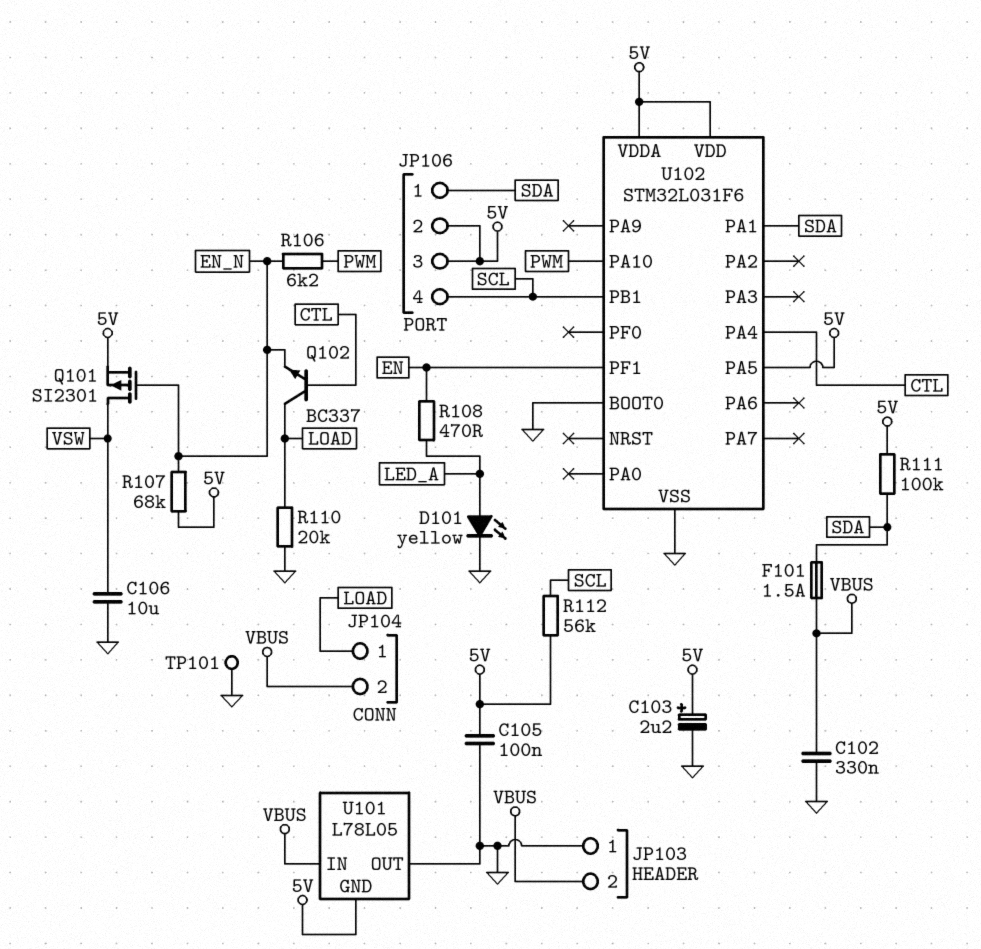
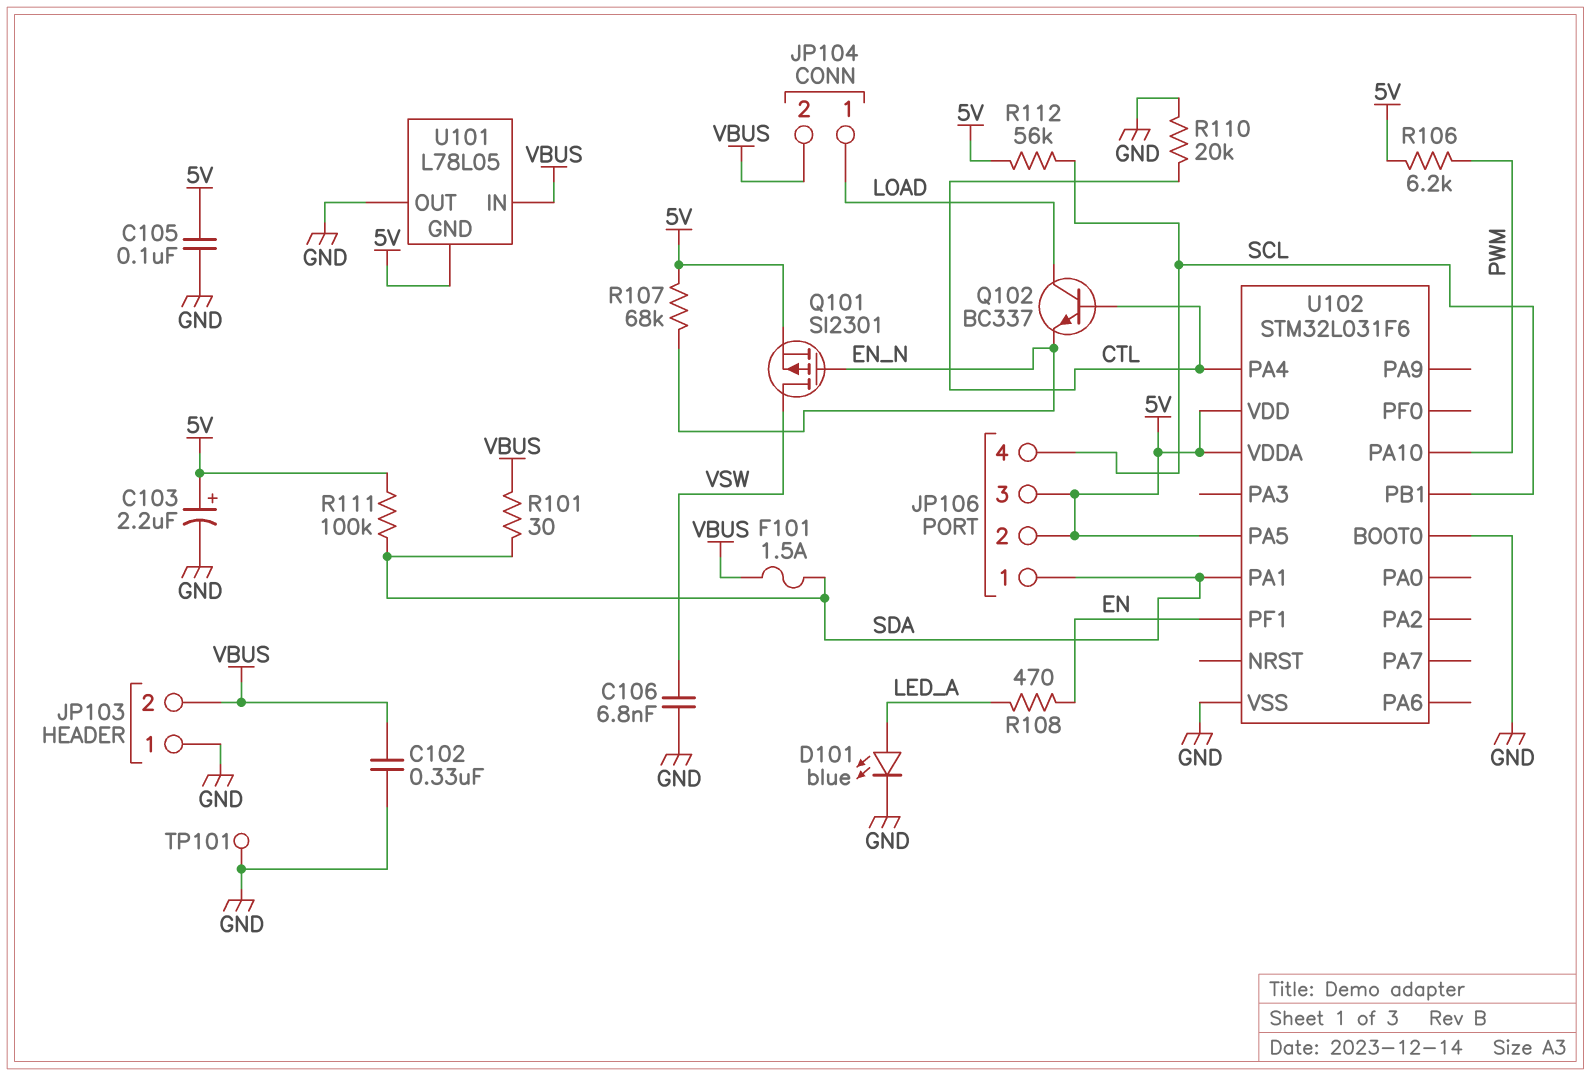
C106: 10uF (GND, VSW) -> 6.8nF (GND, VSW)
D101: LED yellow (A LED_A, K GND) -> LED blue (A LED_A, K GND)
R101: none -> 30 (SDA, VBUS)
R106: 6.2k (EN_N, PWM) -> 6.2k (5V, PWM)
R110: 20k (GND, LOAD) -> 20k (CTL, GND)

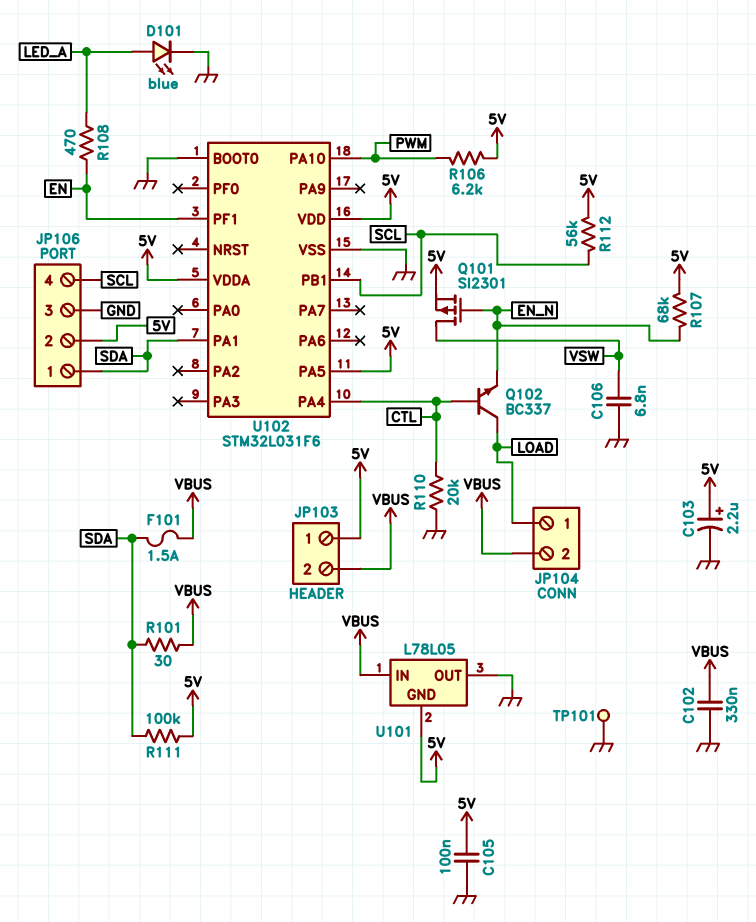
JP103 pin 1: GND -> 5V
JP106 pin 3: 5V -> GND

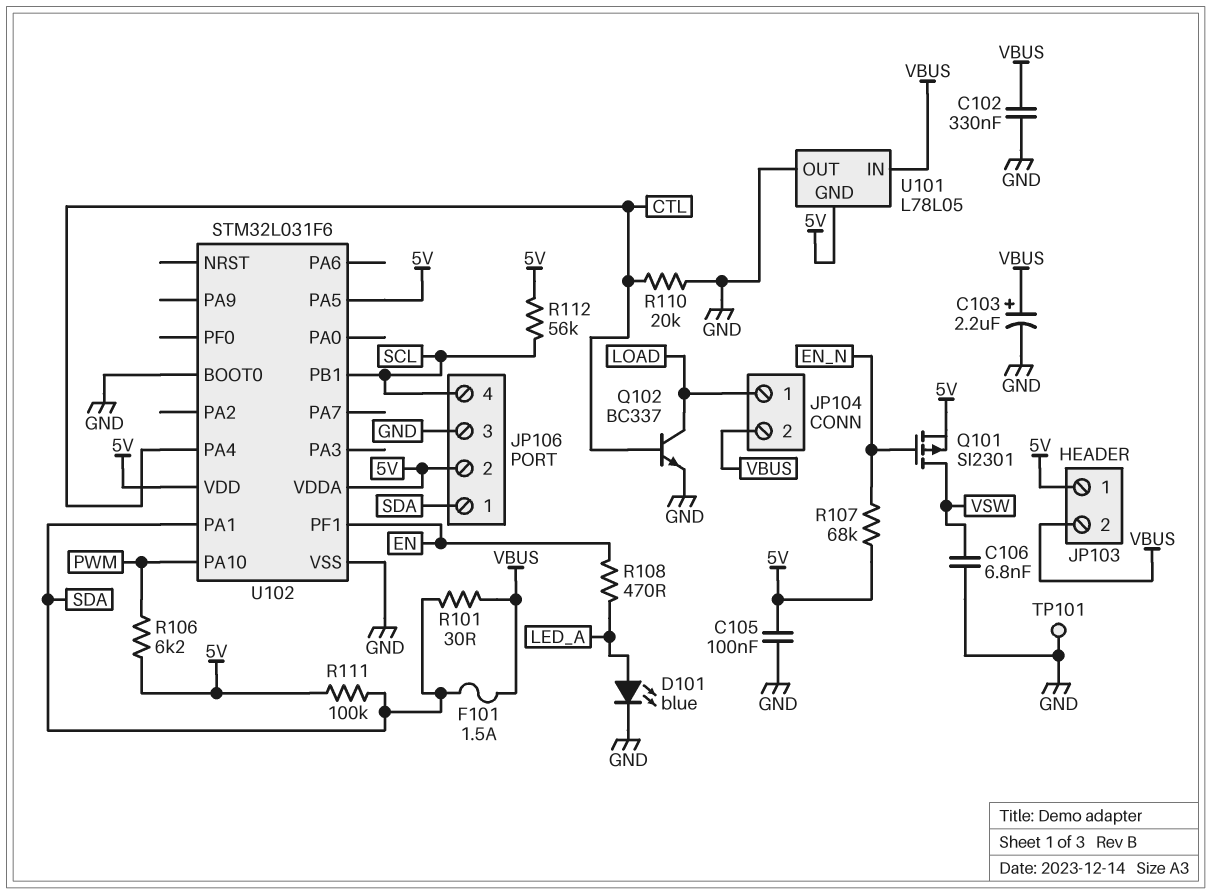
C103: 2.2uF (plus 5V, minus GND) -> 2.2uF (plus VBUS, minus GND)
Q102: NPN BC337 (B CTL, C LOAD, E EN_N) -> NPN BC337 (B CTL, C LOAD, E GND)

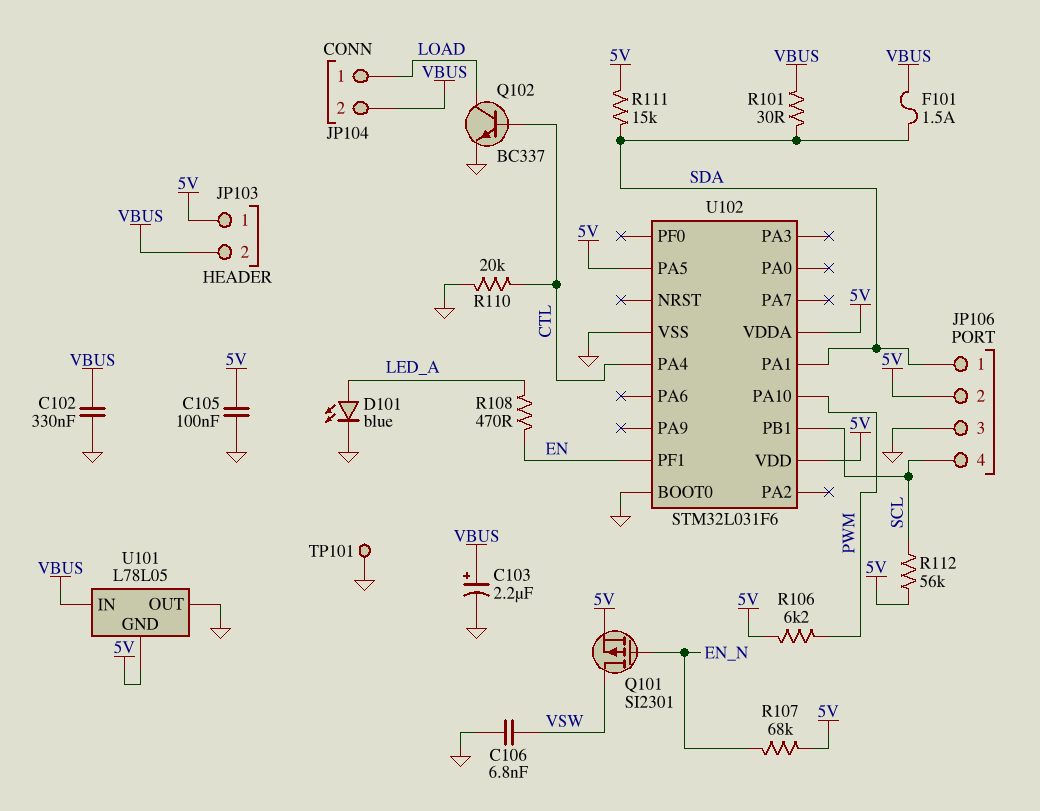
R111: 100k (5V, SDA) -> 15k (5V, SDA)

